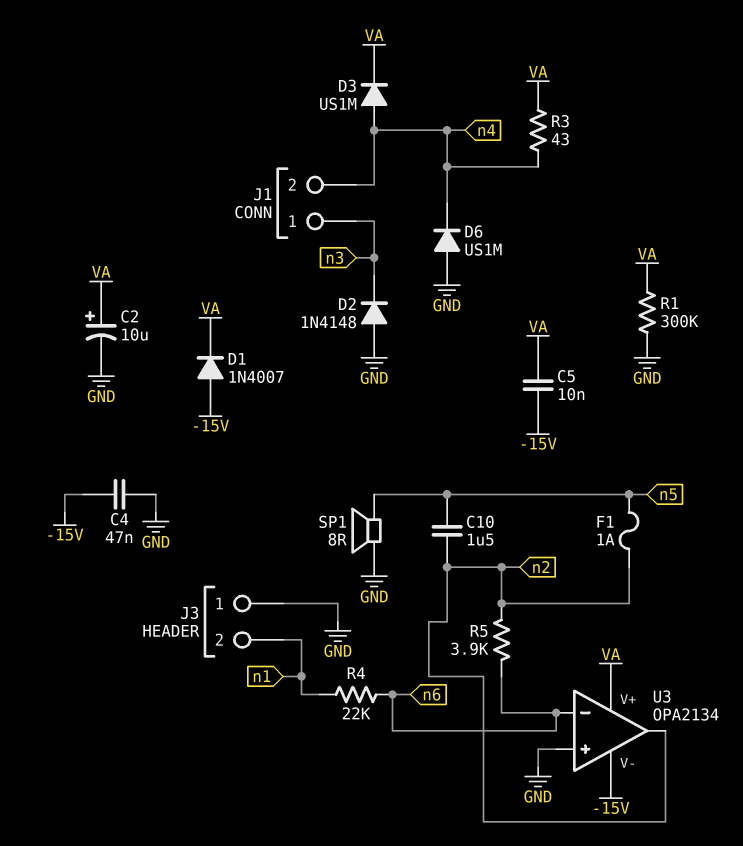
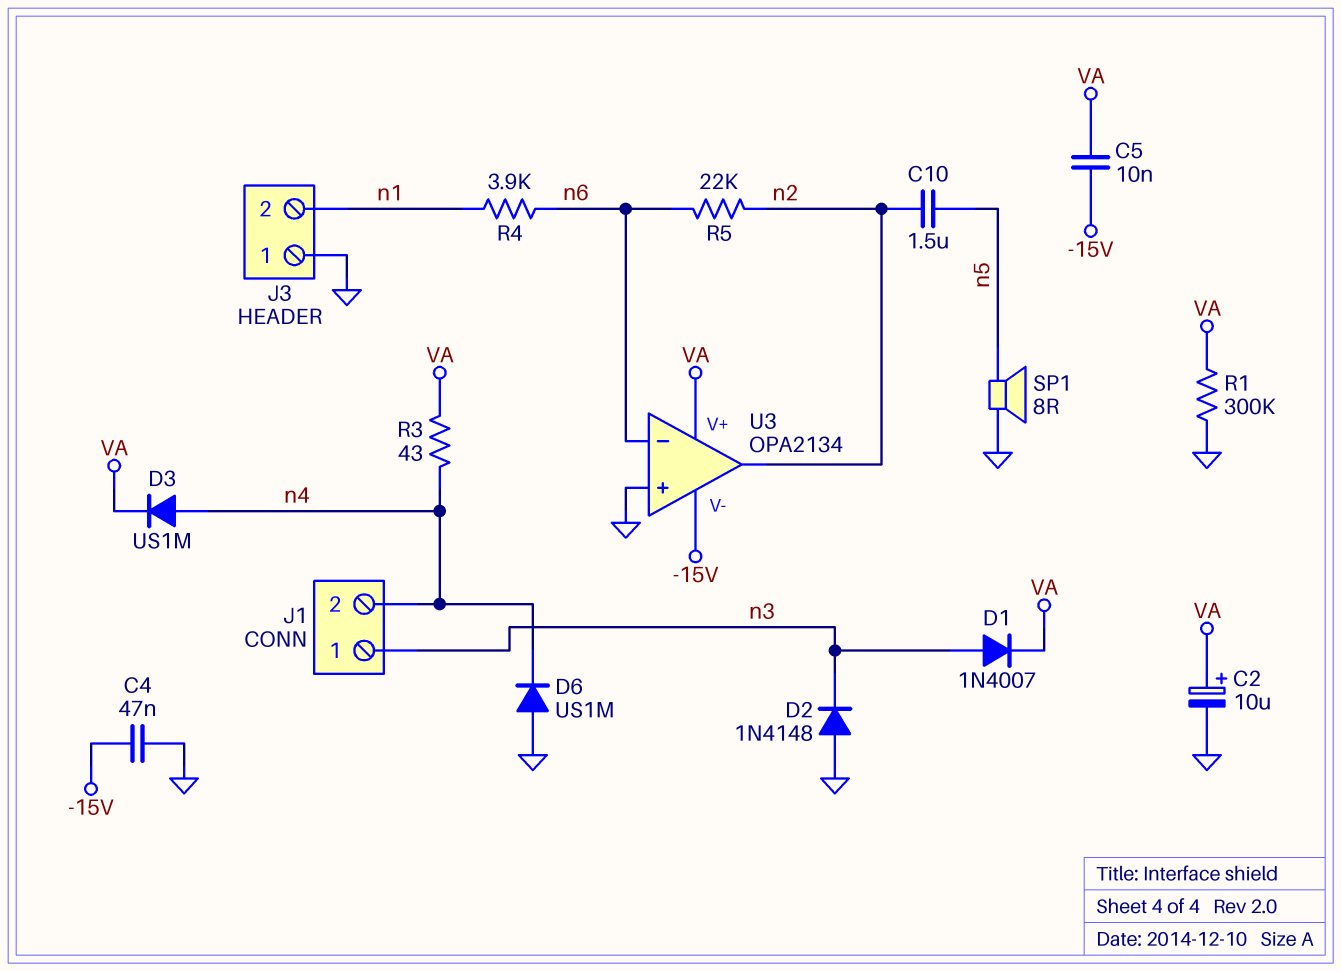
D1: diode 1N4007 (A -15V, K VA) -> diode 1N4007 (A n3, K VA)
F1: 1A (n2, n5) -> none
R4: 22k (n1, n6) -> 3.9k (n1, n6)
R5: 3.9k (n2, n6) -> 22k (n2, n6)

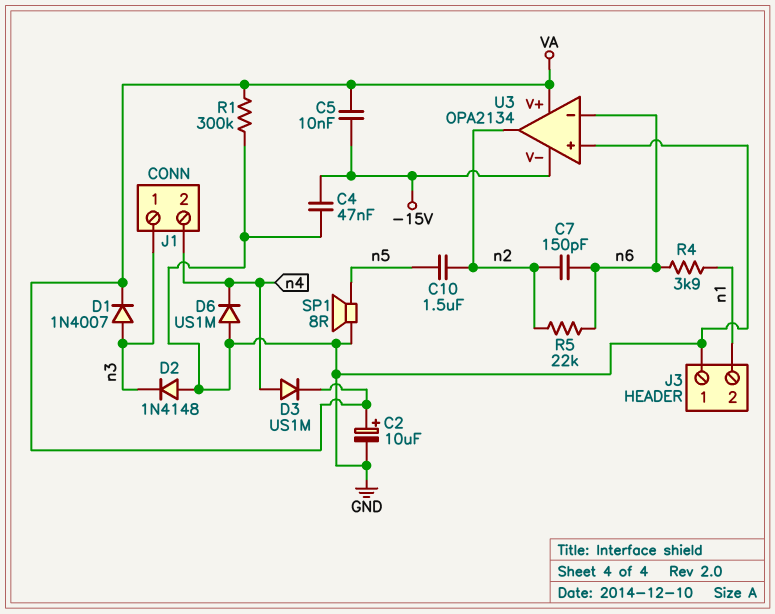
C7: none -> 150pF (n2, n6)
R3: 43 (VA, n4) -> none

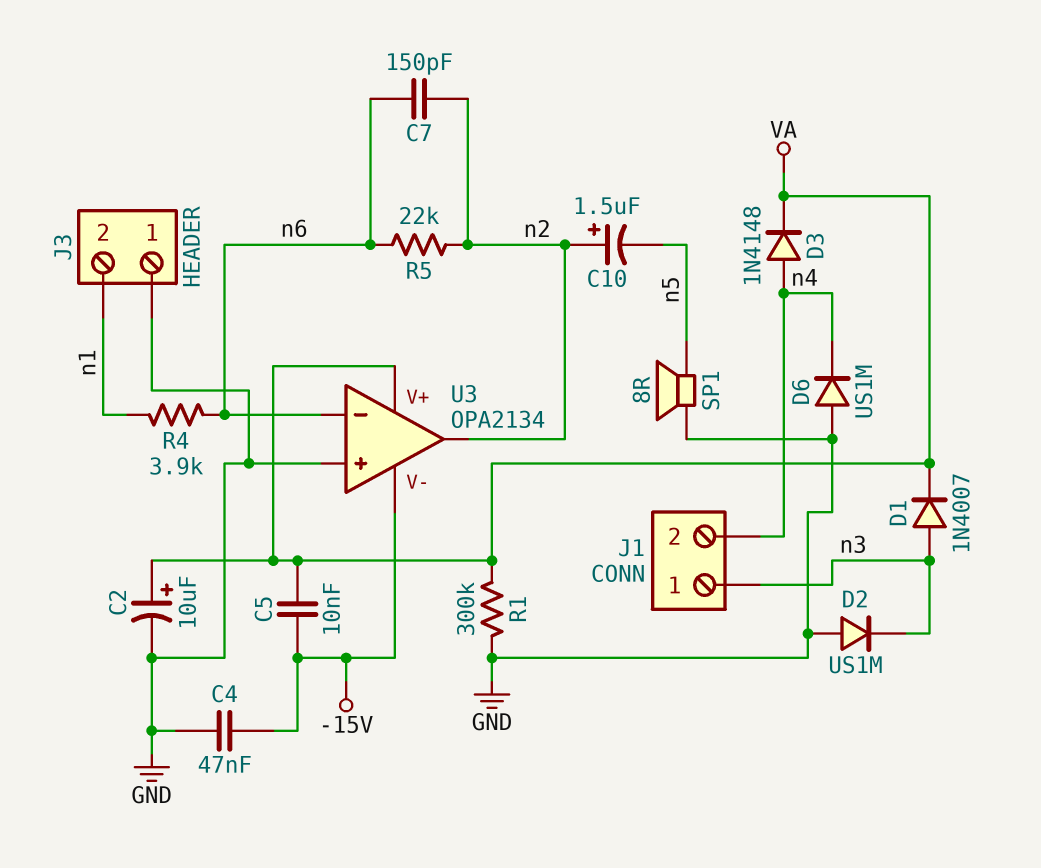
C10: 1.5uF (n2, n5) -> 1.5uF (plus n2, minus n5)
D2: diode 1N4148 (A GND, K n3) -> diode US1M (A GND, K n3)
D3: diode US1M (A n4, K VA) -> diode 1N4148 (A n4, K VA)

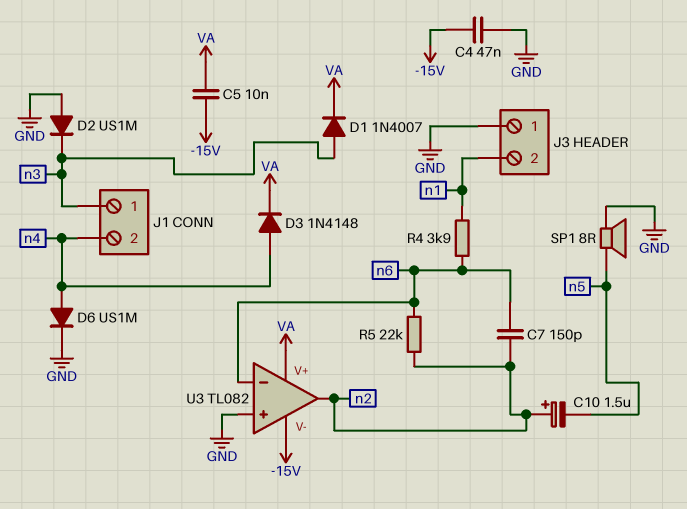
C2: 10uF (plus VA, minus GND) -> none
D6: diode US1M (A GND, K n4) -> diode US1M (A n4, K GND)
R1: 300k (GND, VA) -> none
U3: OPA2134 -> TL082

